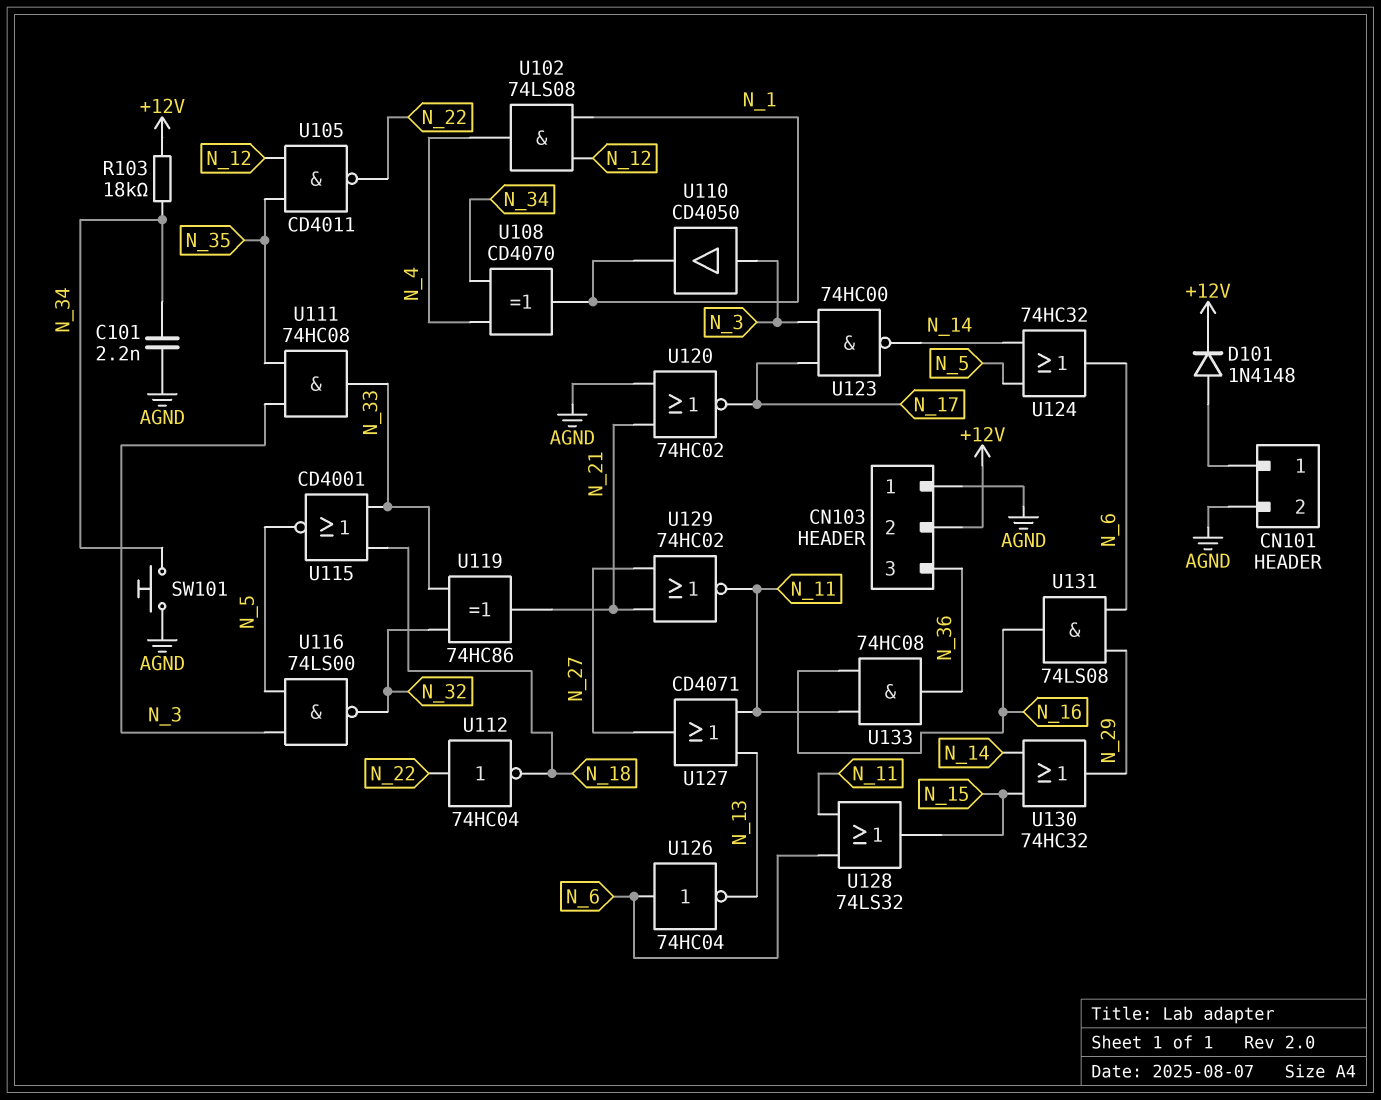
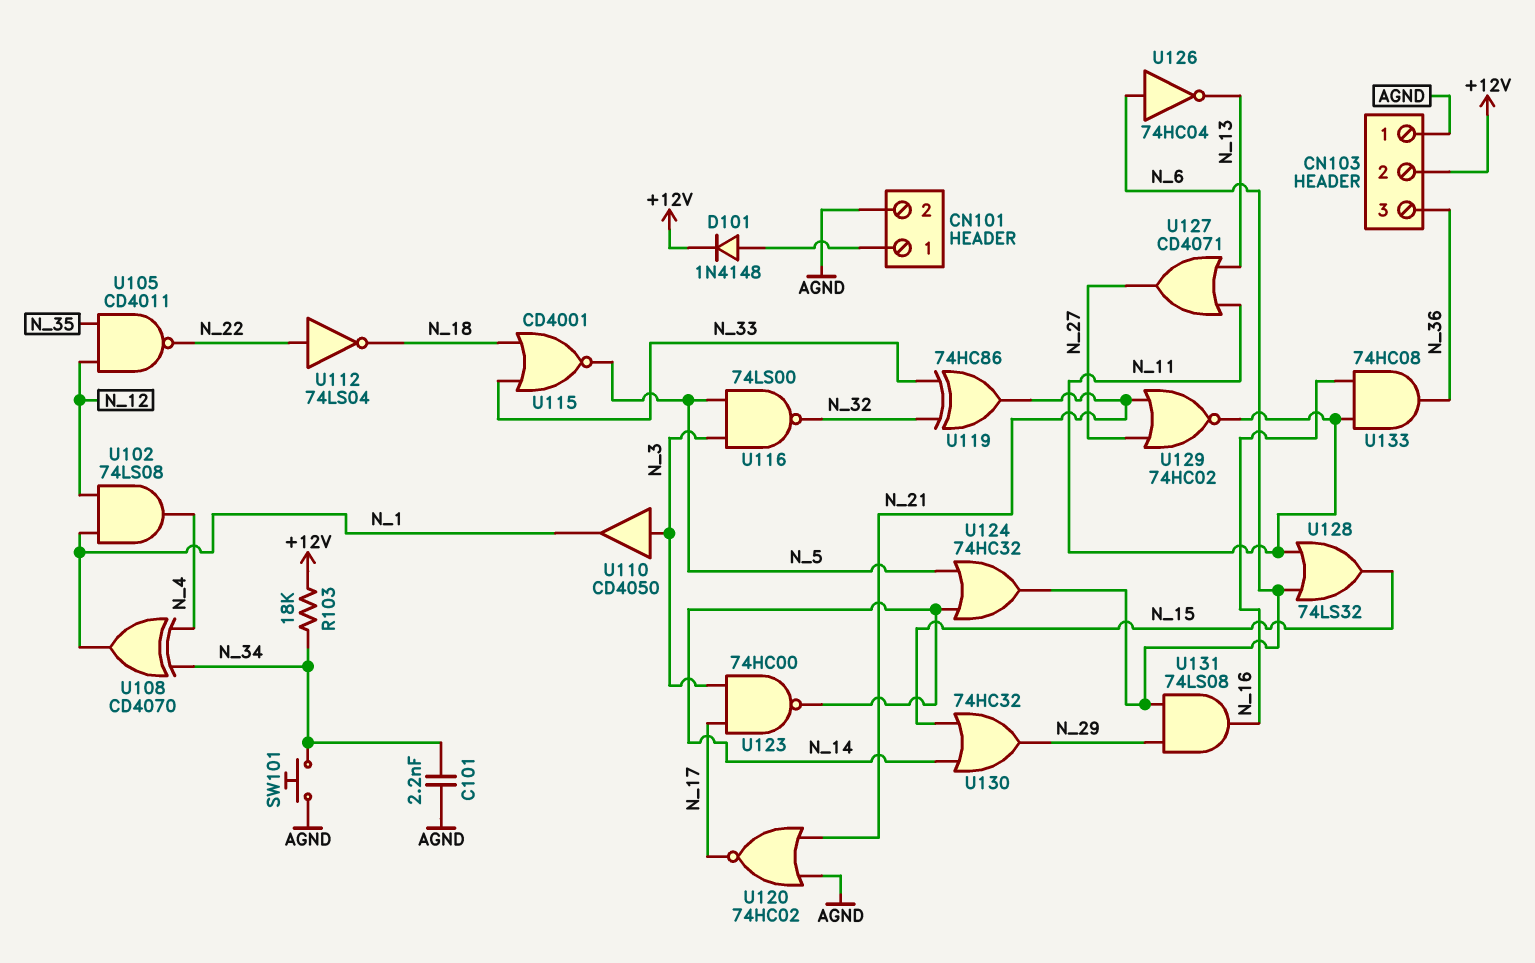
U111: AND 74HC08 (in N_3, in N_35, out N_33) -> none
U112: NOT 74HC04 (in N_22, out N_18) -> NOT 74LS04 (in N_22, out N_18)

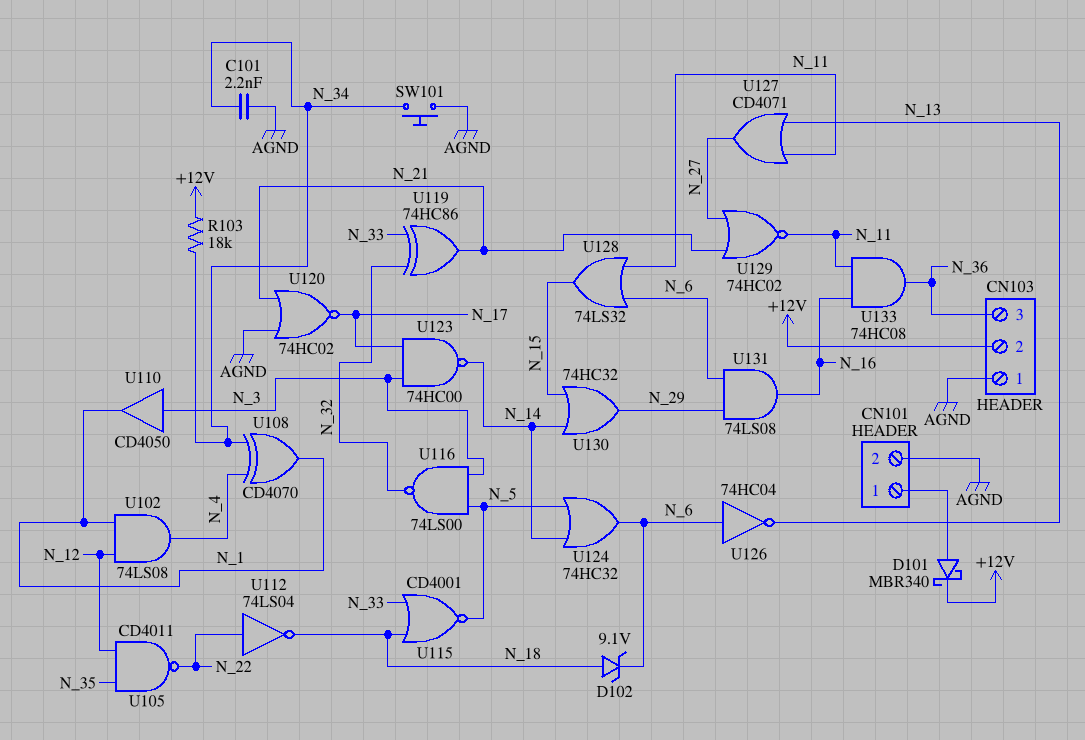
D101: diode 1N4148 (A CN101/1, K +12V) -> schottky MBR340 (A CN101/1, K +12V)
D102: none -> zener 9.1V (A N_18, K N_6)

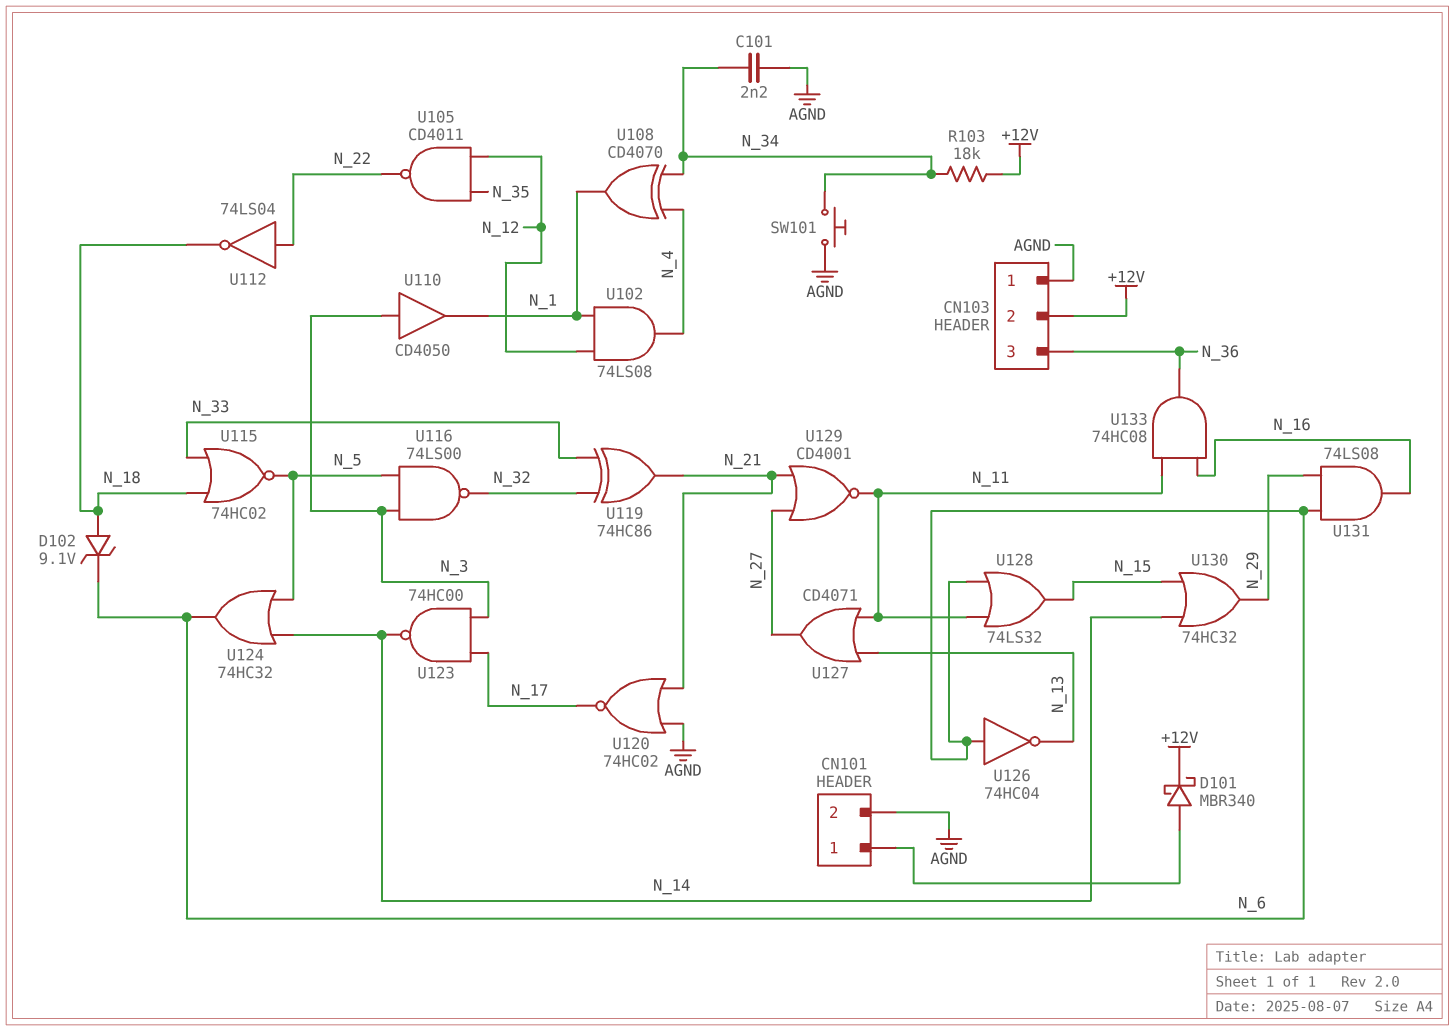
U115: NOR CD4001 (in N_18, in N_33, out N_5) -> NOR 74HC02 (in N_18, in N_33, out N_5)
U129: NOR 74HC02 (in N_21, in N_27, out N_11) -> NOR CD4001 (in N_21, in N_27, out N_11)

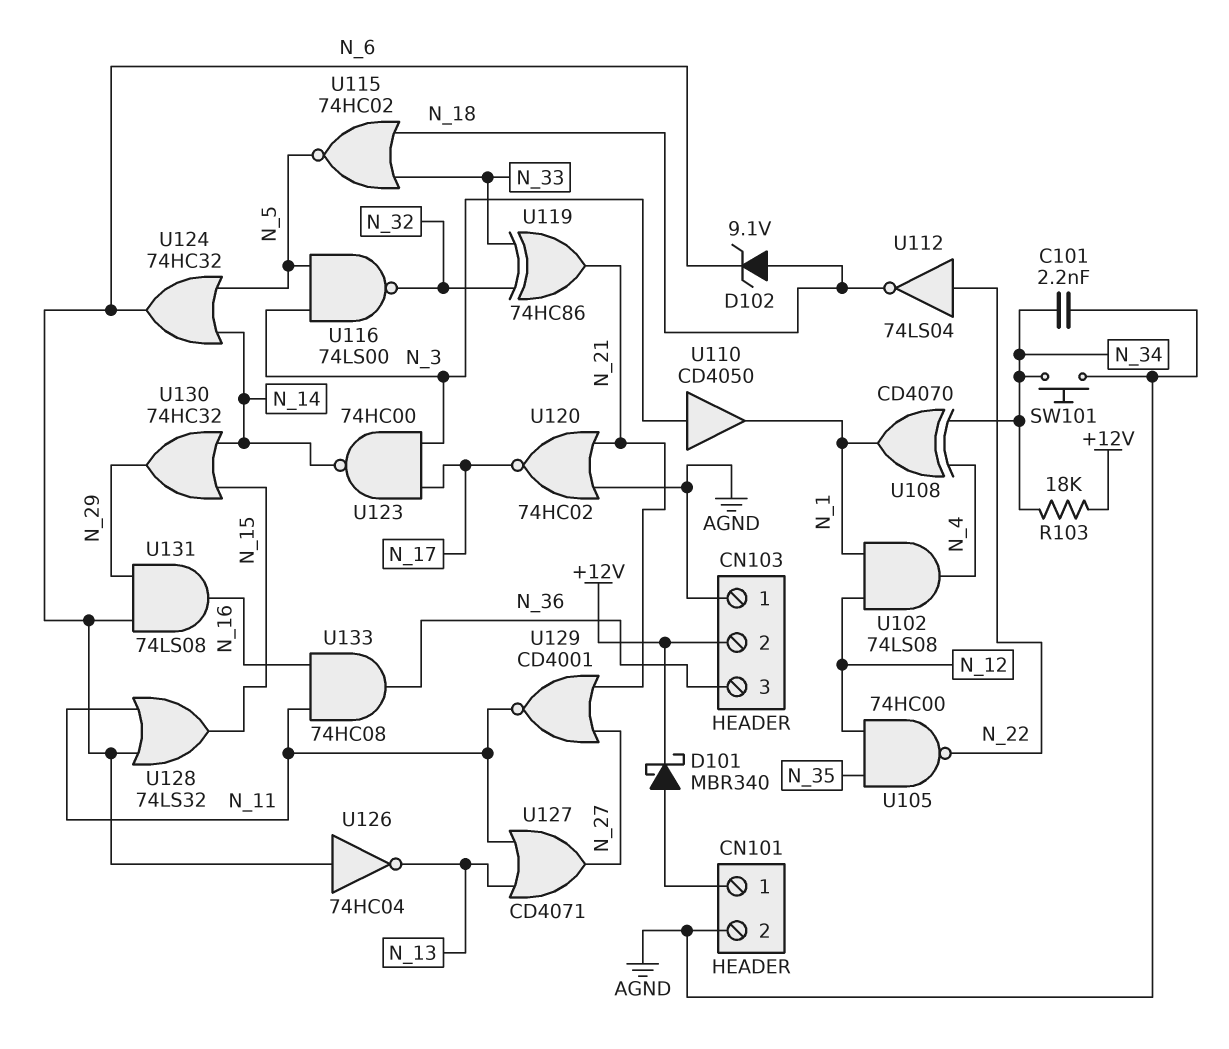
U105: NAND CD4011 (in N_12, in N_35, out N_22) -> NAND 74HC00 (in N_12, in N_35, out N_22)

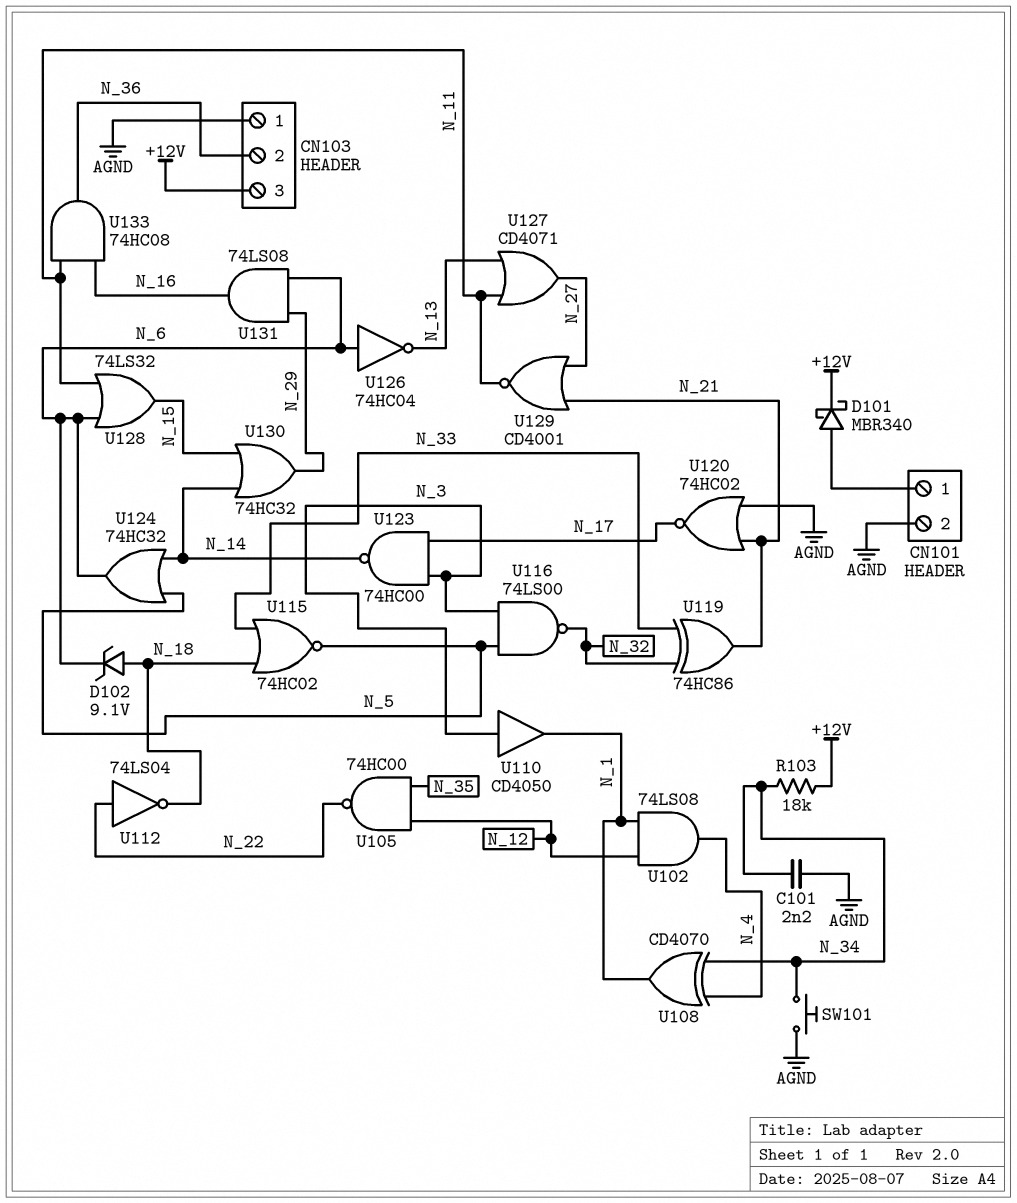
CN103 pin 2: +12V -> N_36
CN103 pin 3: N_36 -> +12V

